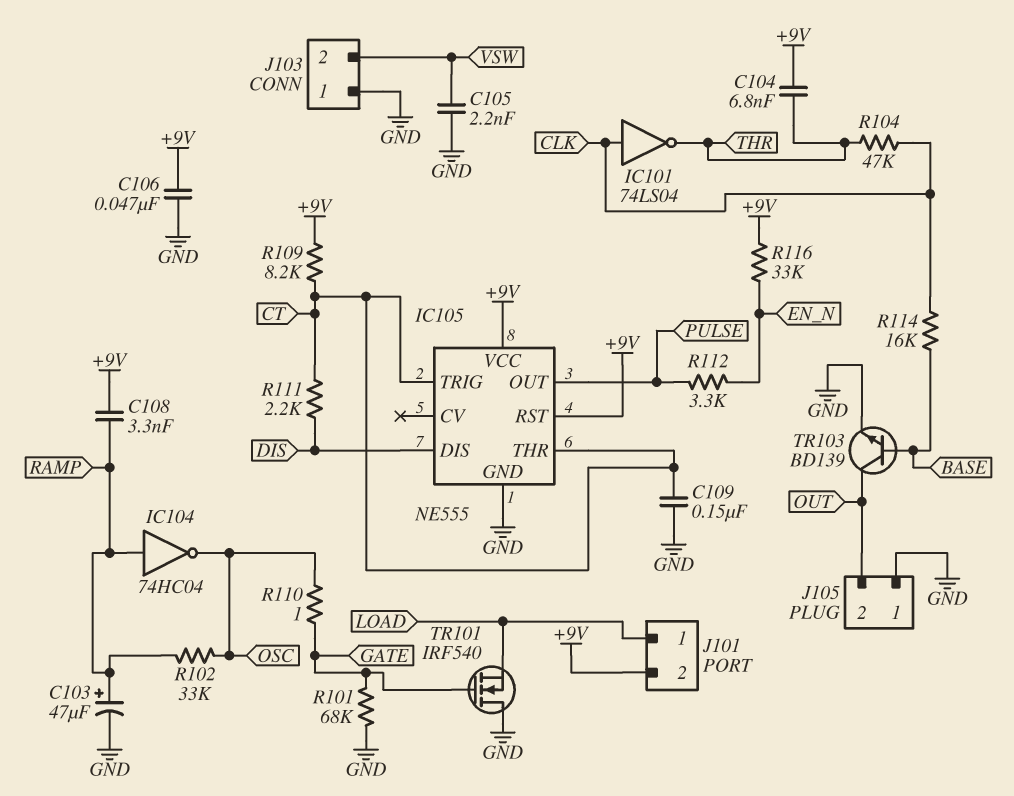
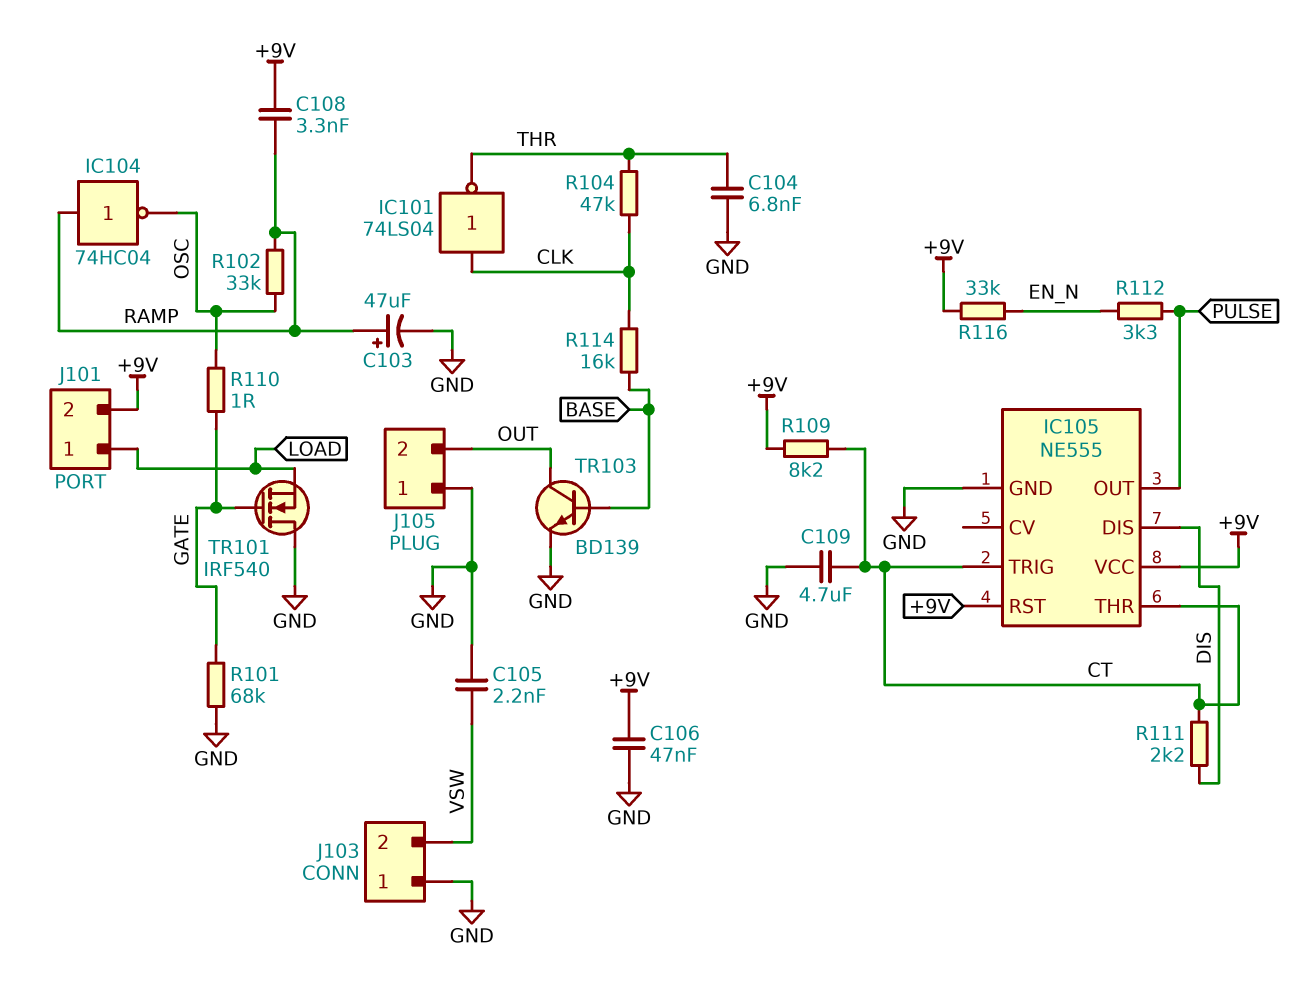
C104: 6.8nF (+9V, THR) -> 6.8nF (GND, THR)
C109: 150nF (CT, GND) -> 4.7uF (CT, GND)

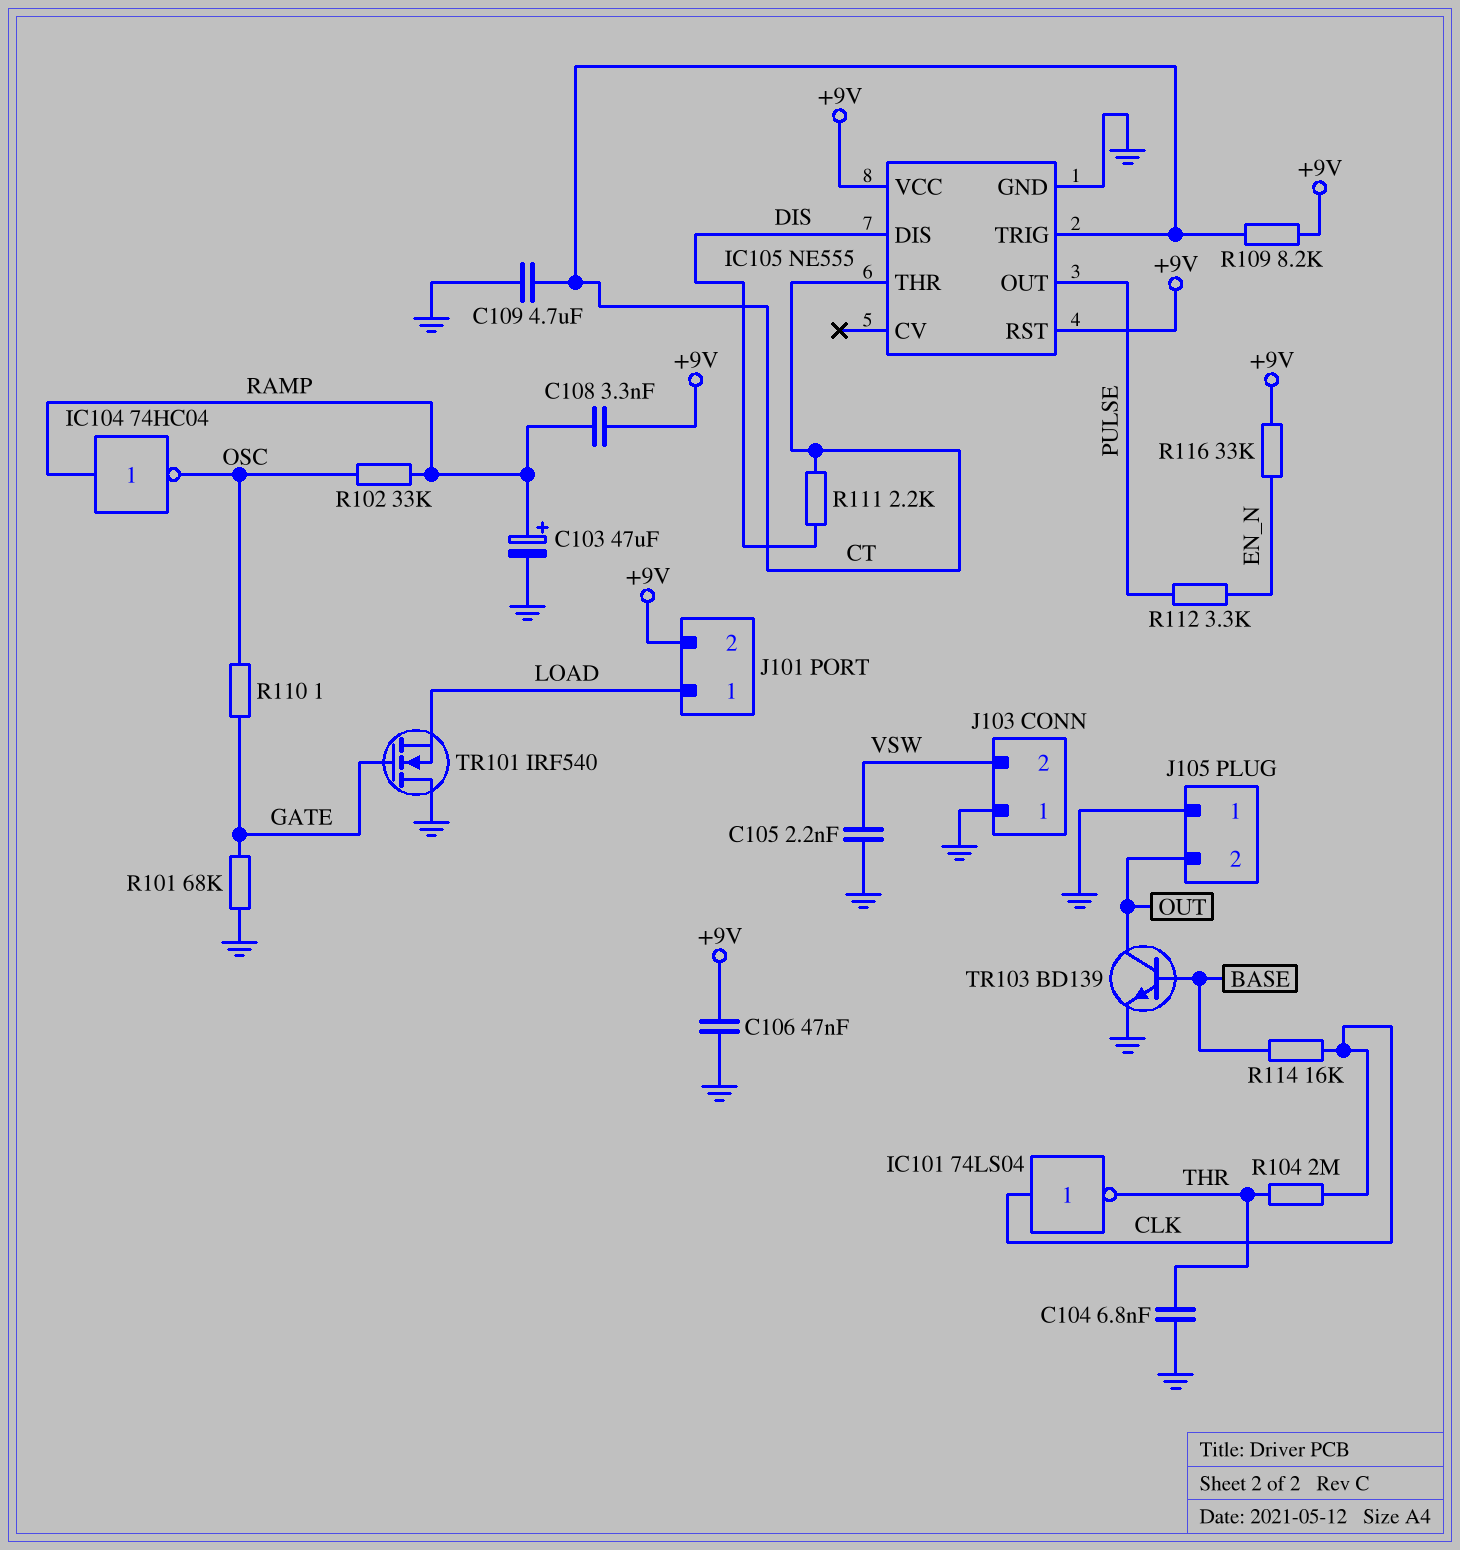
R104: 47k (CLK, THR) -> 2M (CLK, THR)

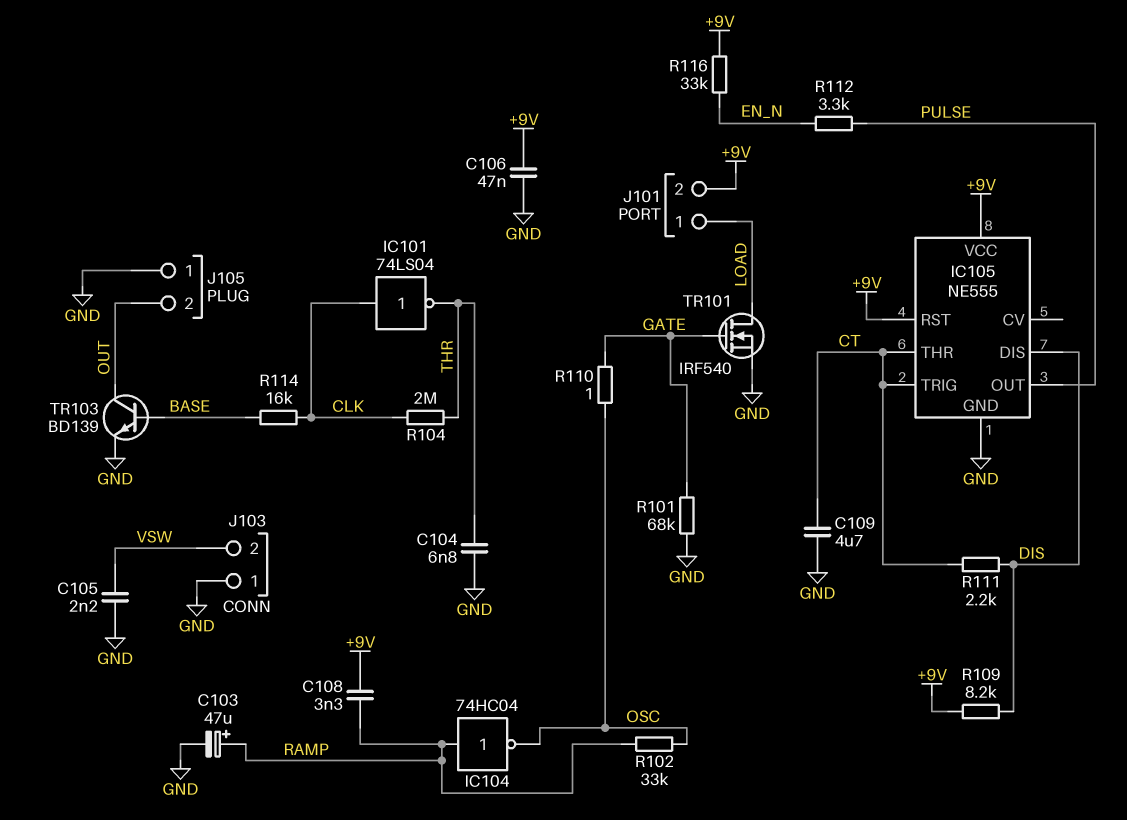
R109: 8.2k (+9V, CT) -> 8.2k (+9V, DIS)
TR101: NMOS IRF540 (G GATE, D GND, S LOAD) -> NMOS IRF540 (G GATE, D LOAD, S GND)

